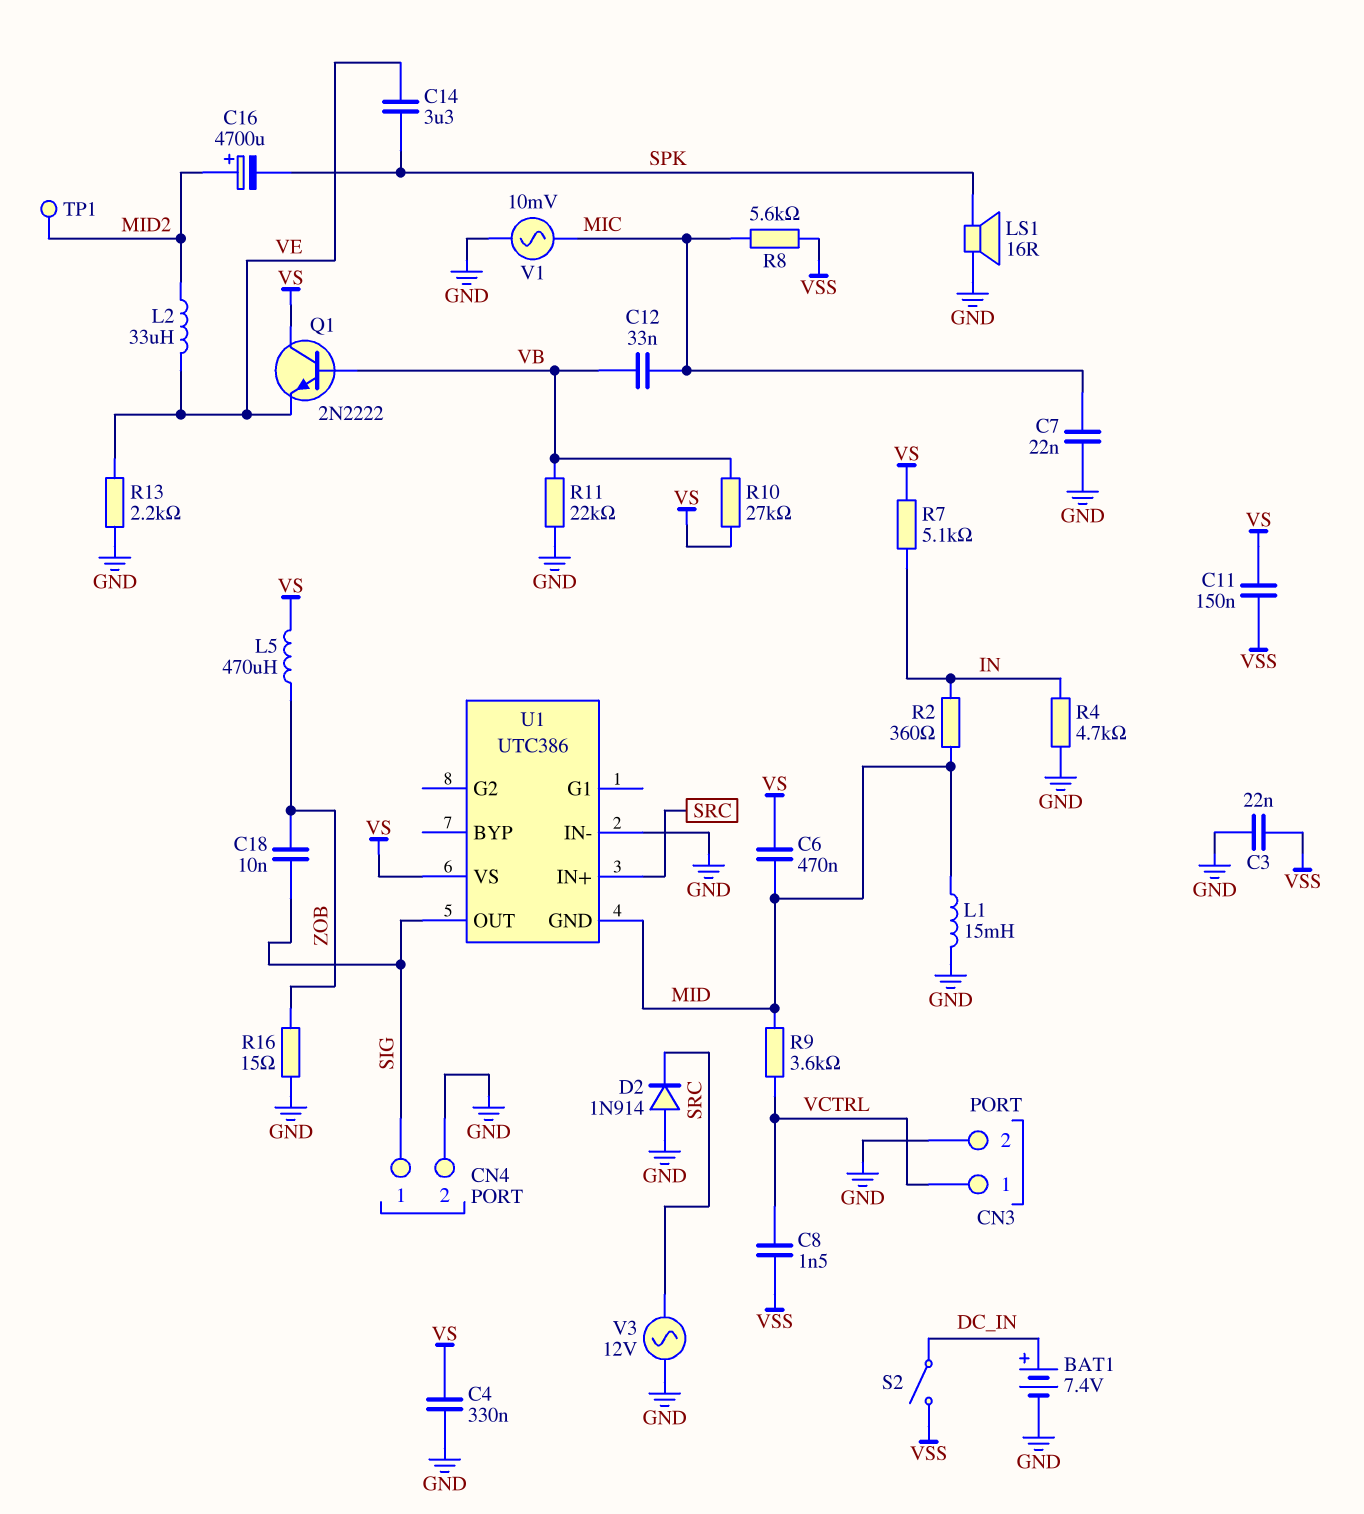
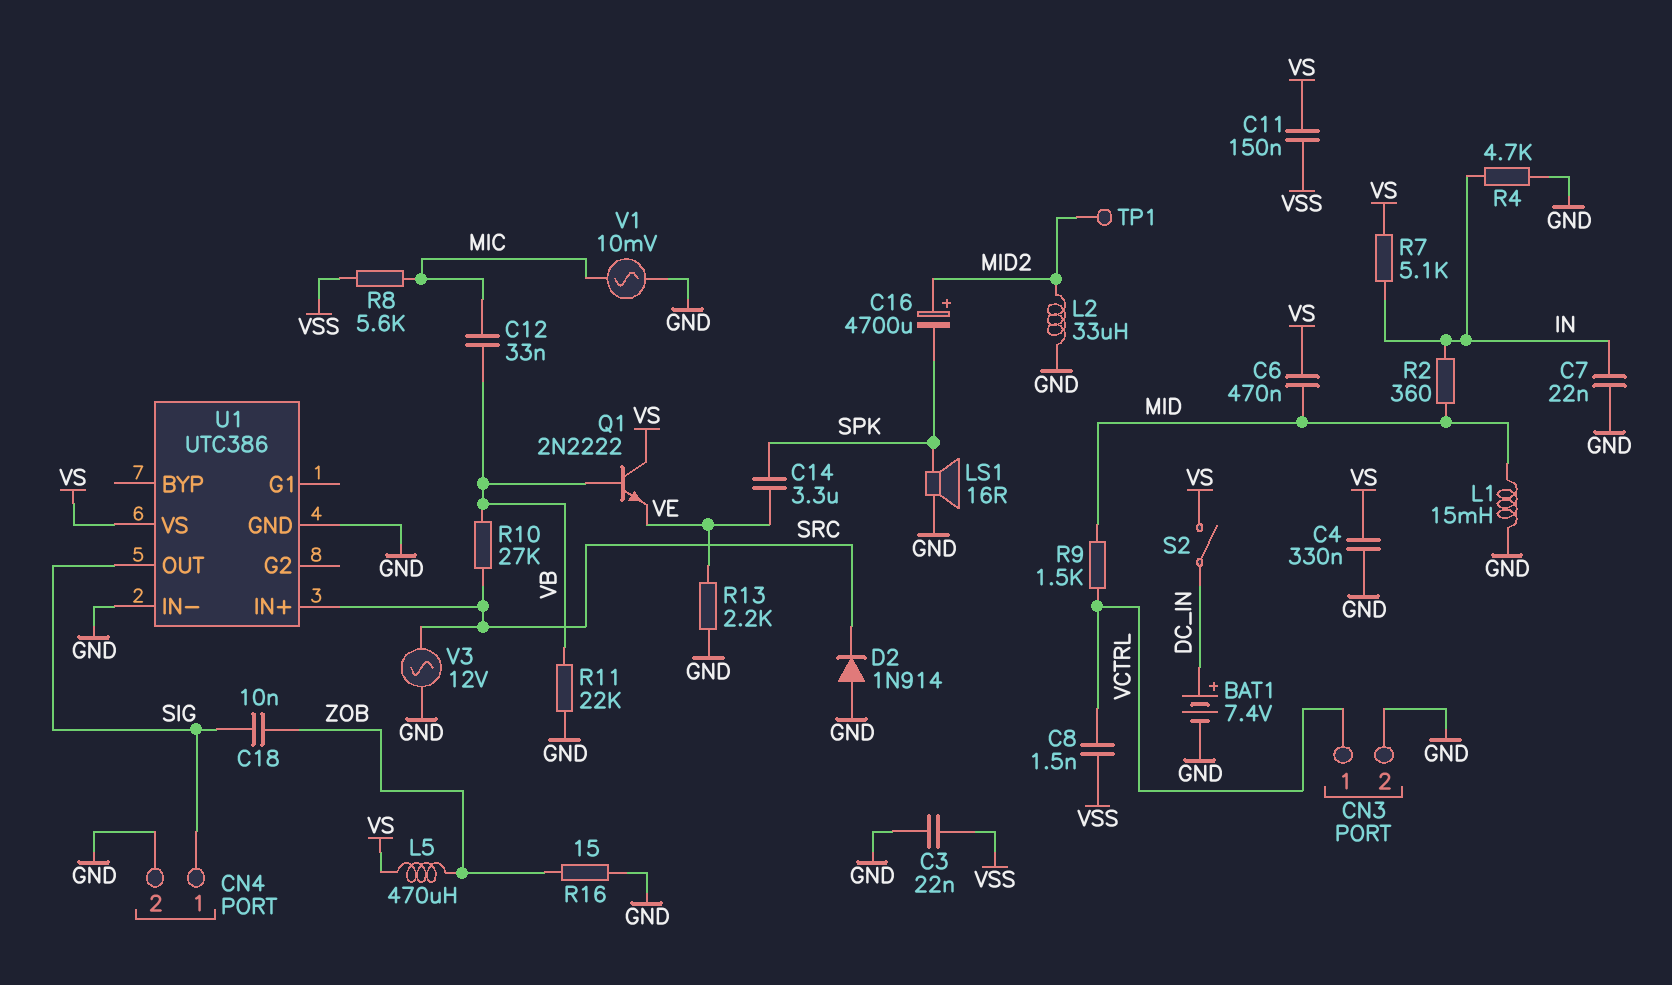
C7: 22nF (GND, MIC) -> 22nF (GND, IN)
L2: 33uH (MID2, VE) -> 33uH (GND, MID2)
R9: 3.6k (MID, VCTRL) -> 1.5k (MID, VCTRL)
R10: 27k (VB, VS) -> 27k (SRC, VB)
S2: switch (DC_IN, VSS) -> switch (DC_IN, VS)
U1 pin GND: MID -> GND

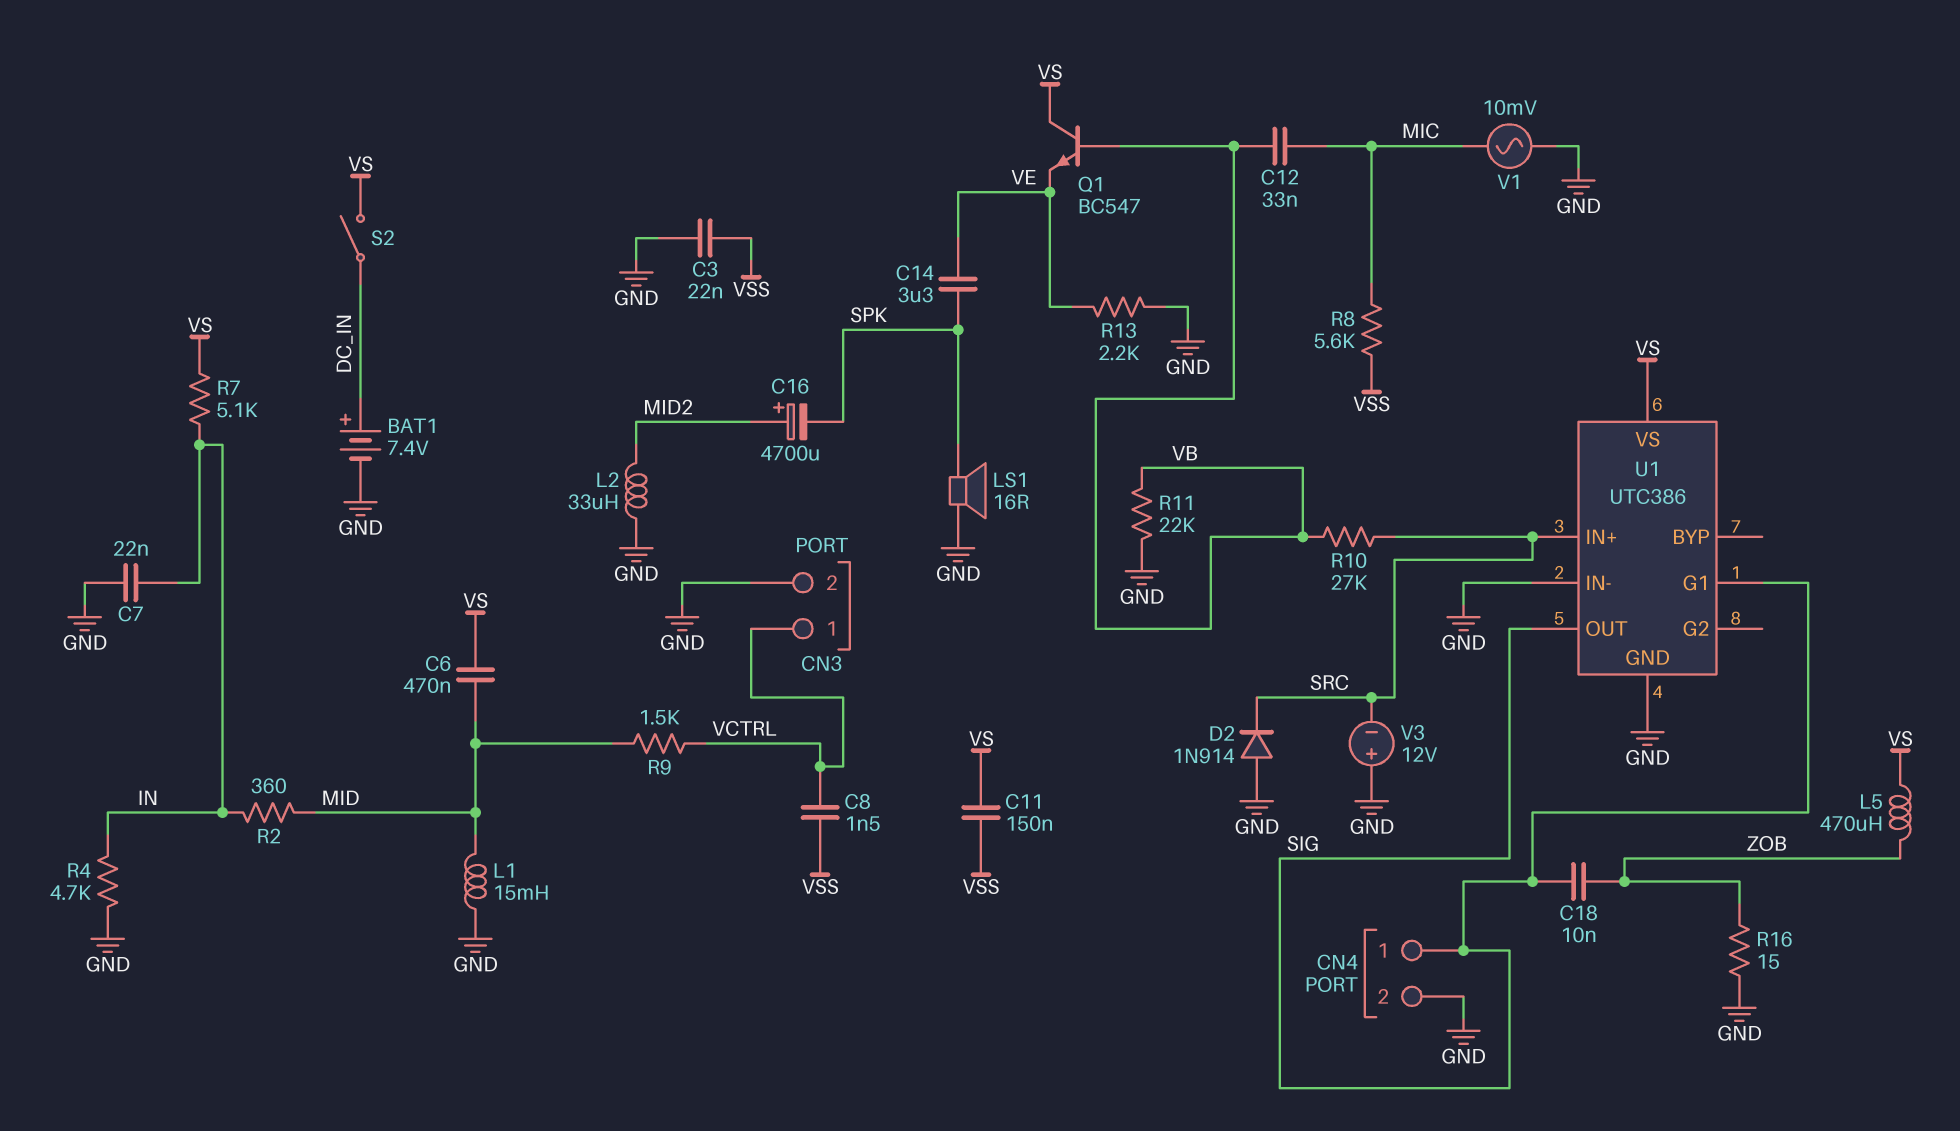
C4: 330nF (GND, VS) -> none
Q1: NPN 2N2222 (B VB, C VS, E VE) -> NPN BC547 (B VB, C VS, E VE)
TP1: test point (MID2) -> none
U1 pin G1: none -> SIG
V3: AC 12V (GND, SRC) -> 12V (plus GND, minus SRC)

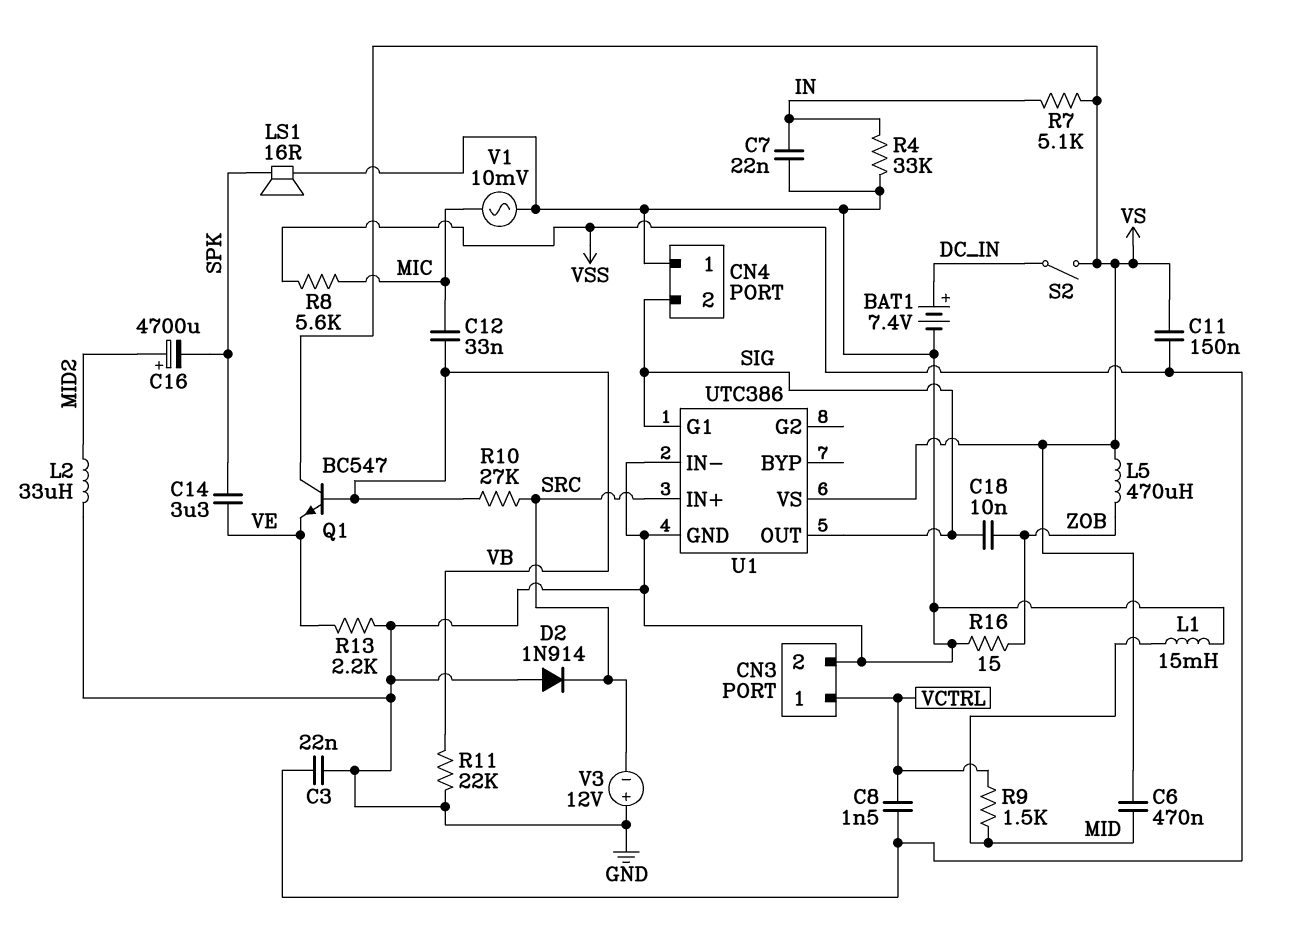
CN4 pin 1: SIG -> GND
CN4 pin 2: GND -> SIG
R2: 360 (IN, MID) -> none
R4: 4.7k (GND, IN) -> 33k (GND, IN)

